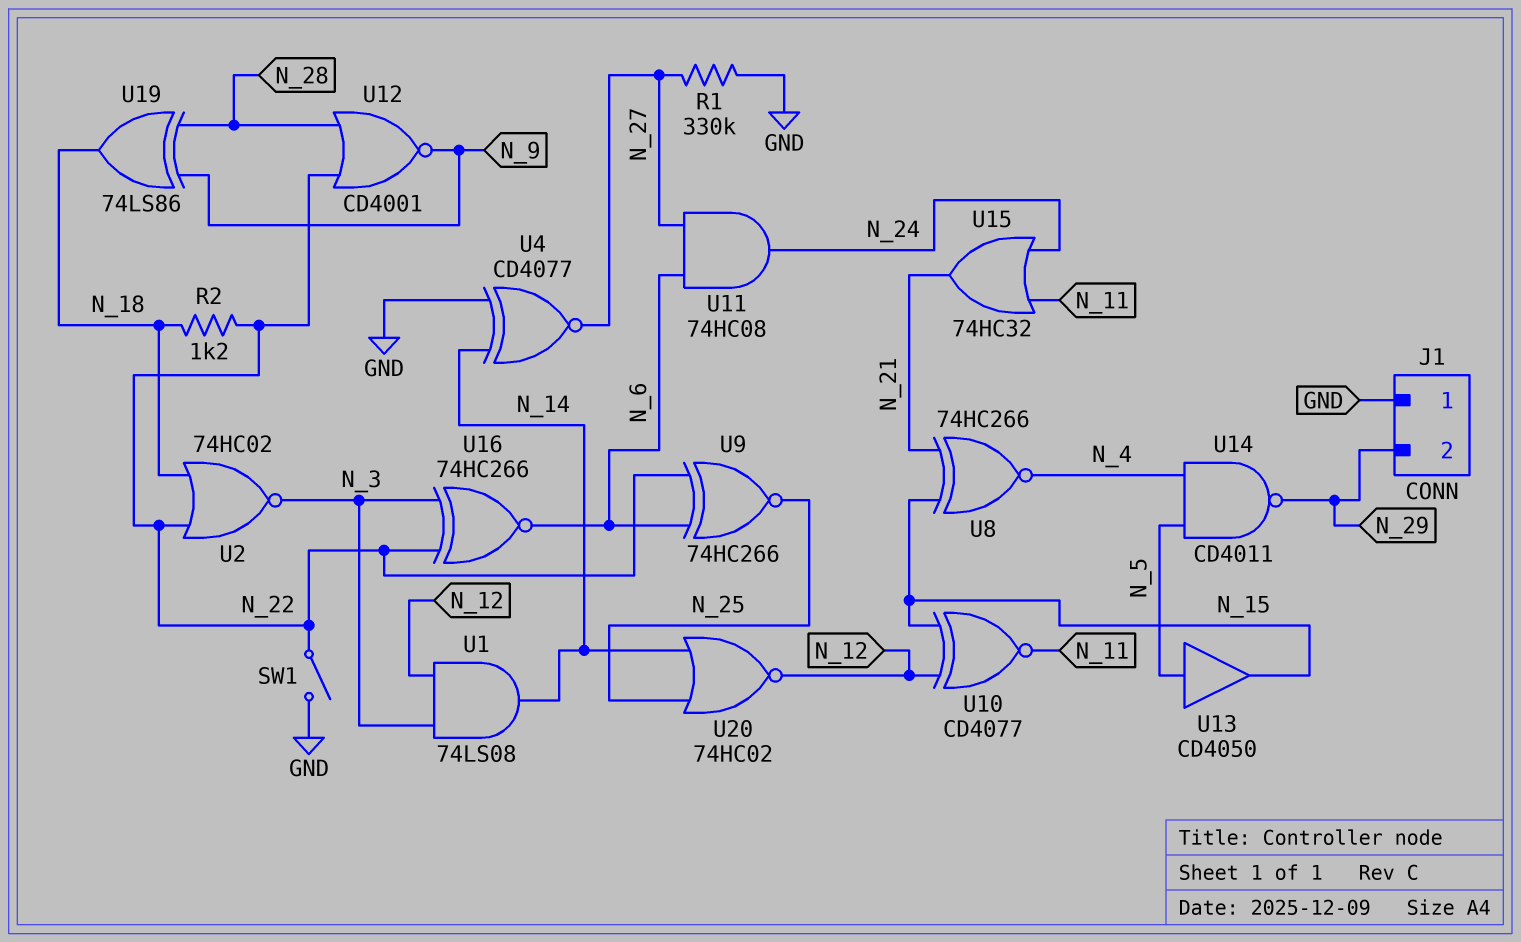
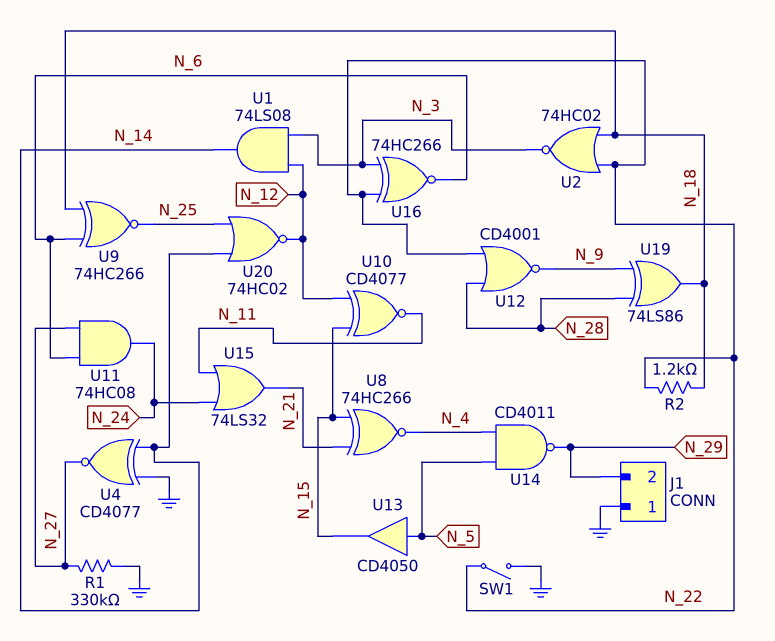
U9: XNOR 74HC266 (in N_6, in N_22, out N_25) -> XNOR 74HC266 (in N_6, in N_18, out N_25)
U15: OR 74HC32 (in N_11, in N_24, out N_21) -> OR 74LS32 (in N_11, in N_24, out N_21)

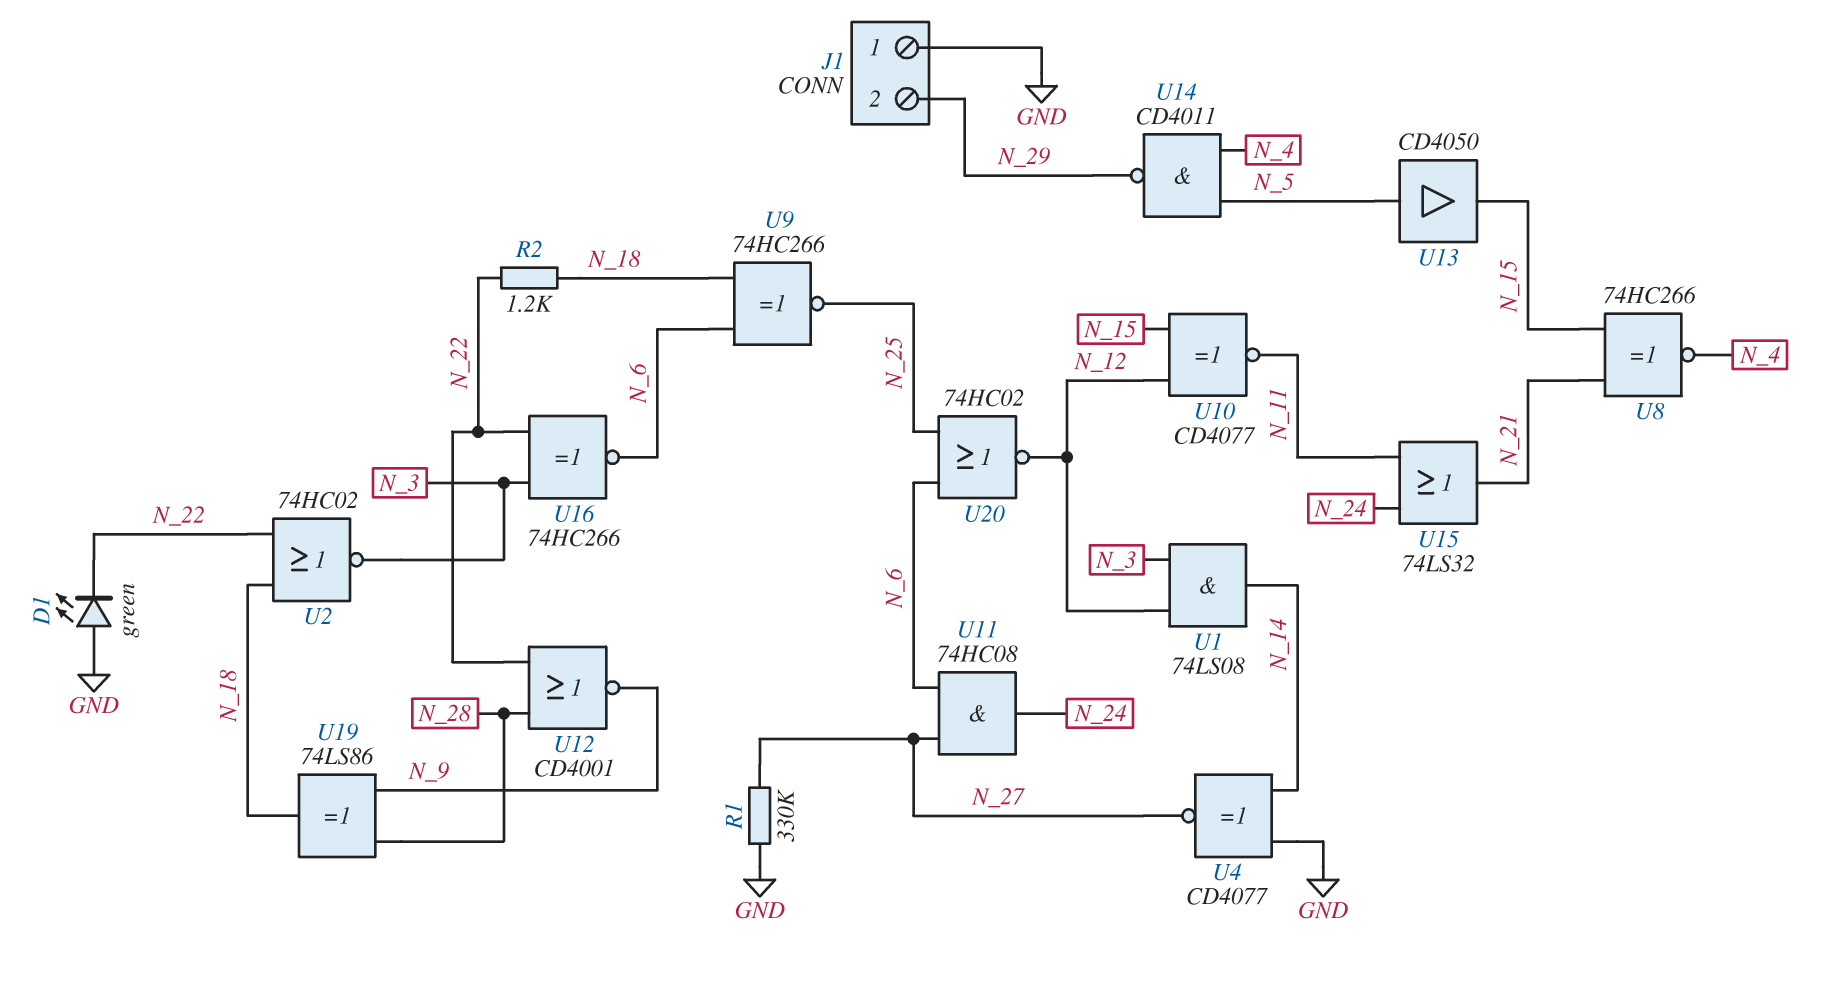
D1: none -> LED green (A GND, K N_22)
SW1: switch (GND, N_22) -> none
U20: NOR 74HC02 (in N_14, in N_25, out N_12) -> NOR 74HC02 (in N_6, in N_25, out N_12)

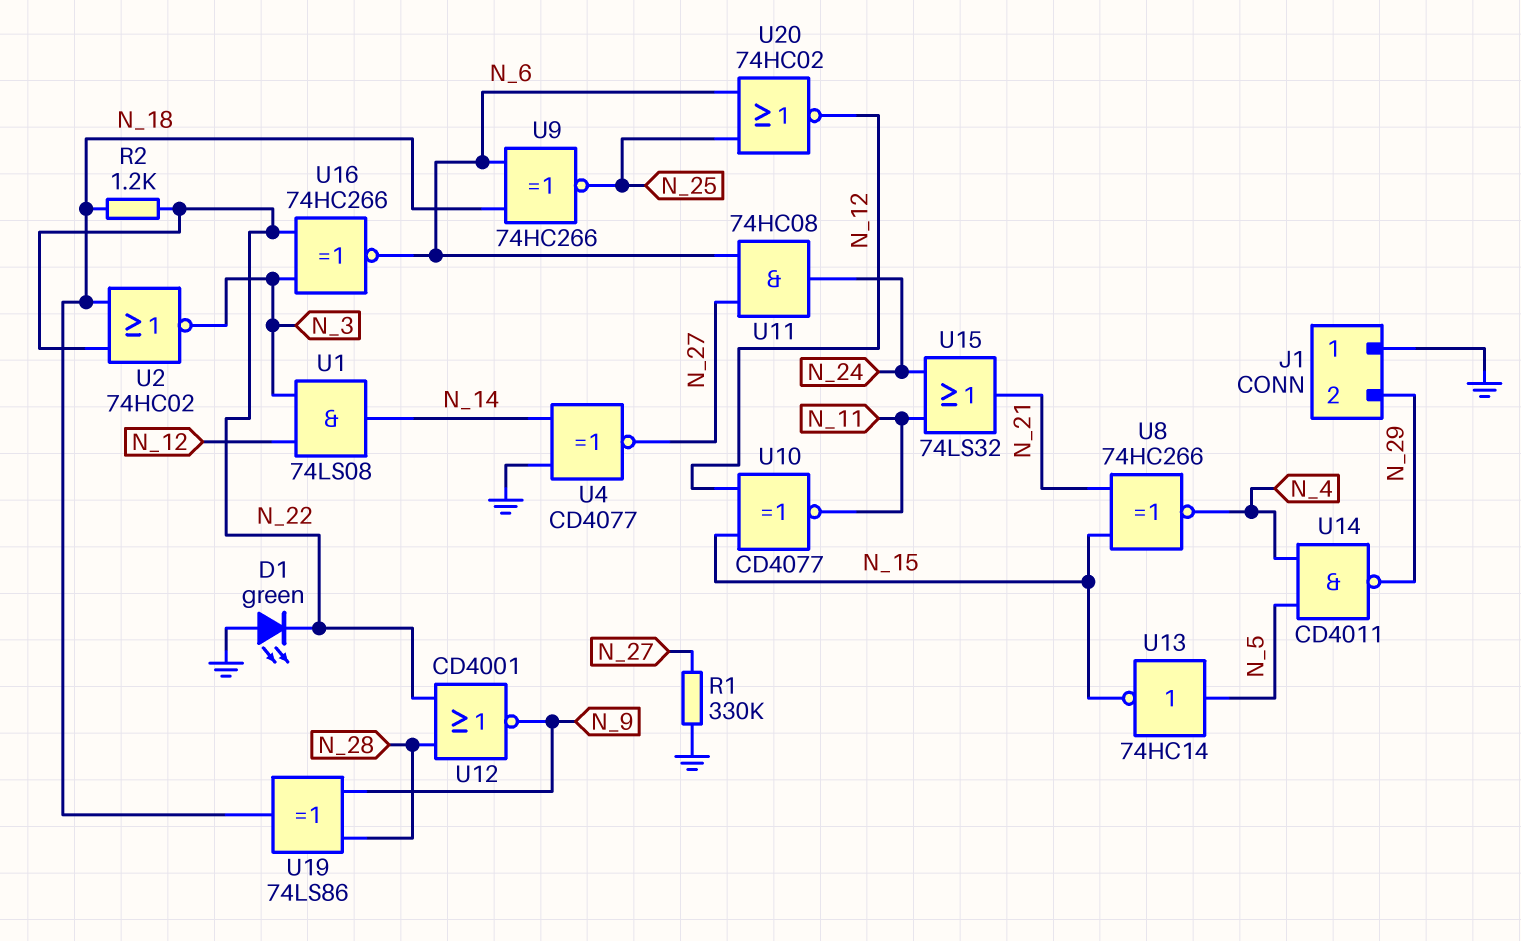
U13: buffer CD4050 (in N_5, out N_15) -> NOT 74HC14 (in N_5, out N_15)

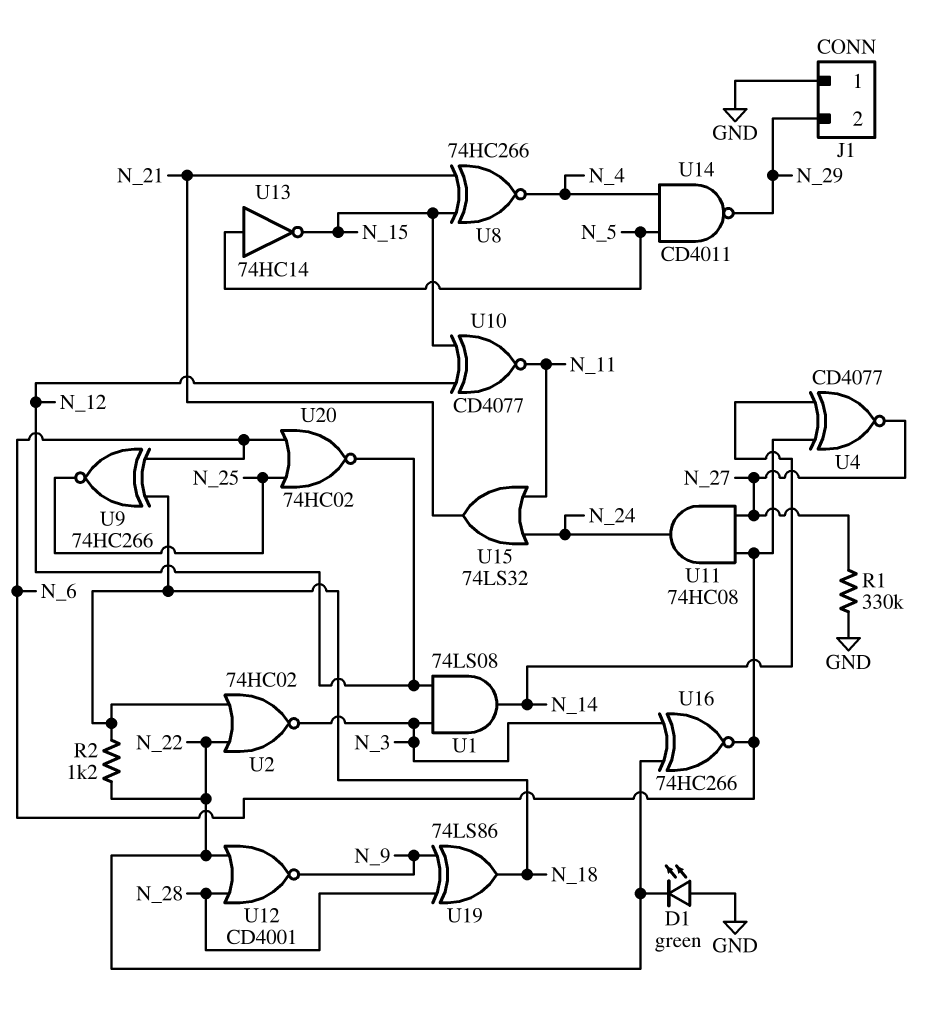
U4: XNOR CD4077 (in GND, in N_14, out N_27) -> XNOR CD4077 (in N_6, in N_14, out N_27)

